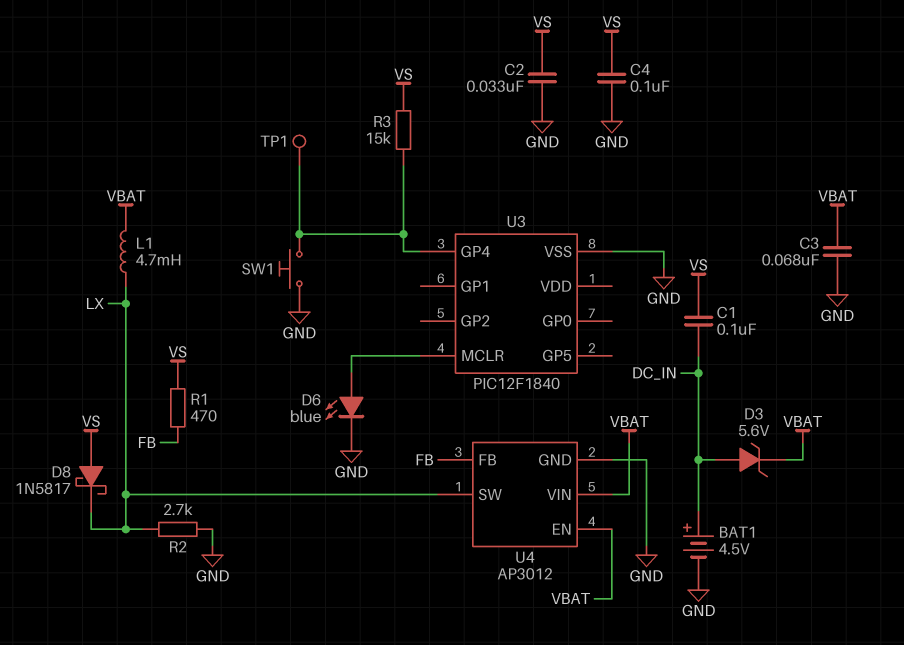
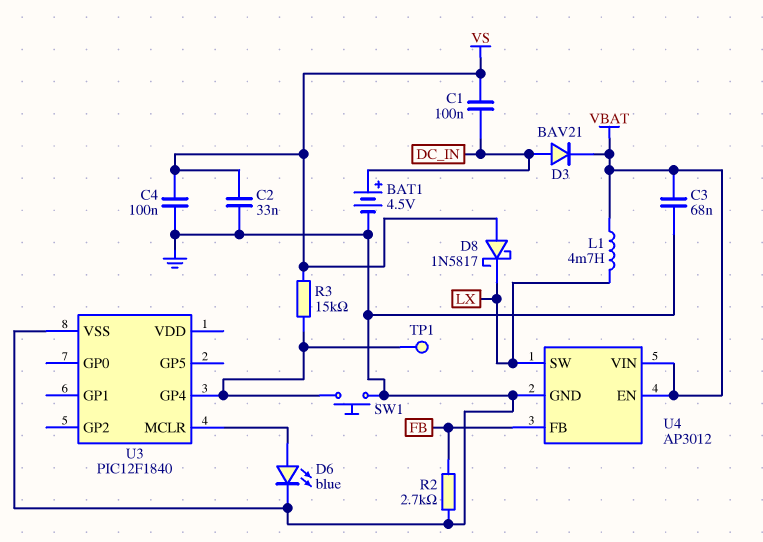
D3: zener 5.6V (A DC_IN, K VBAT) -> diode BAV21 (A DC_IN, K VBAT)
R1: 470 (FB, VS) -> none
R2: 2.7k (GND, LX) -> 2.7k (FB, GND)

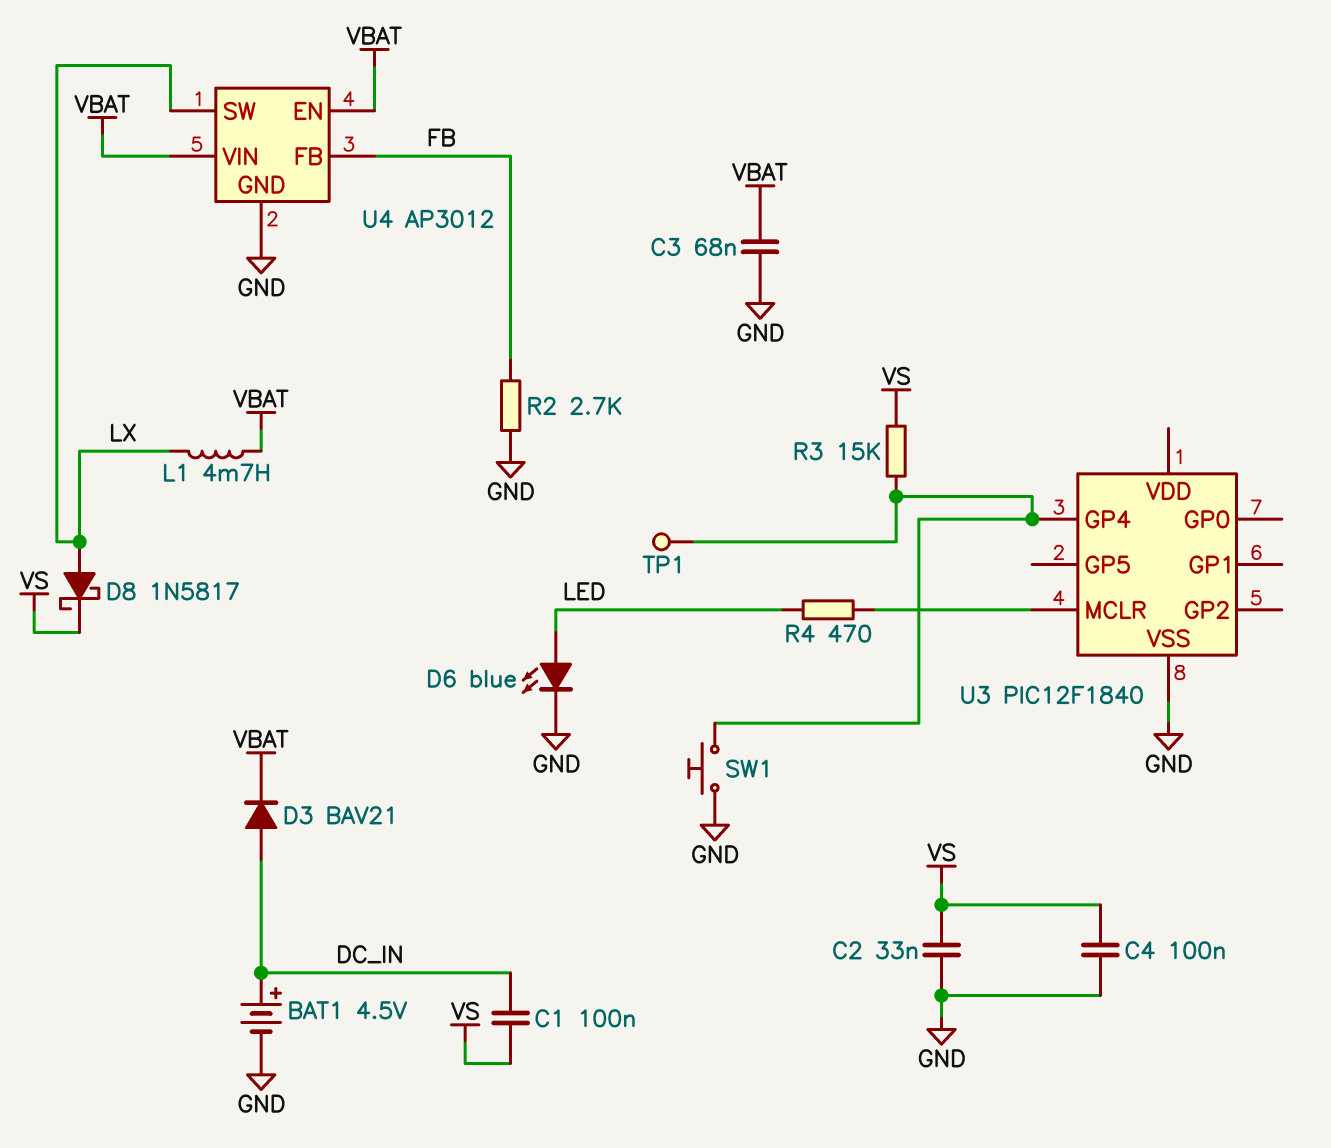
D6: LED blue (A U3/MCLR, K GND) -> LED blue (A LED, K GND)
D8: schottky 1N5817 (A VS, K LX) -> schottky 1N5817 (A LX, K VS)
R4: none -> 470 (LED, U3/MCLR)

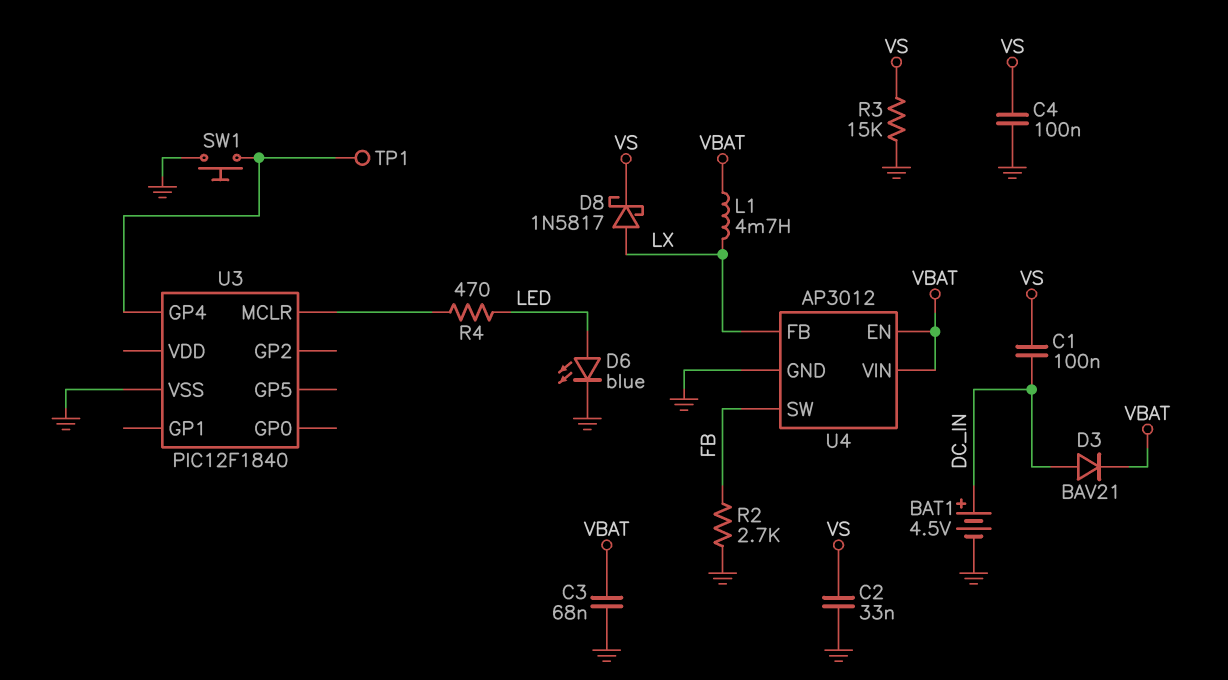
R3: 15k (U3/GP4, VS) -> 15k (GND, VS)
U4 pin FB: FB -> LX
U4 pin SW: LX -> FB

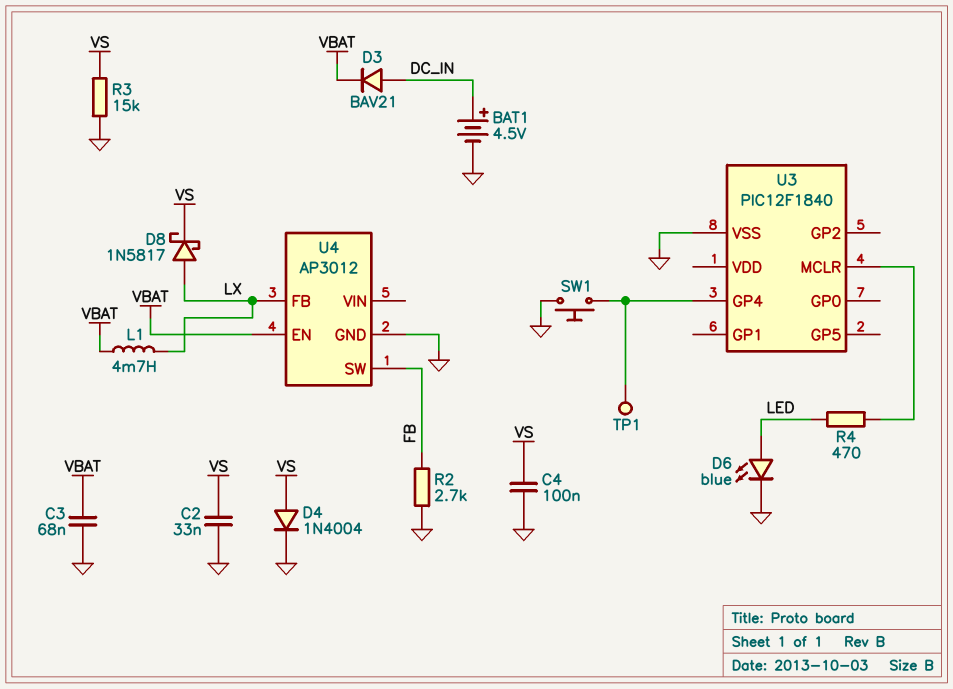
C1: 100nF (DC_IN, VS) -> none
D4: none -> diode 1N4004 (A VS, K GND)
U4 pin VIN: VBAT -> none

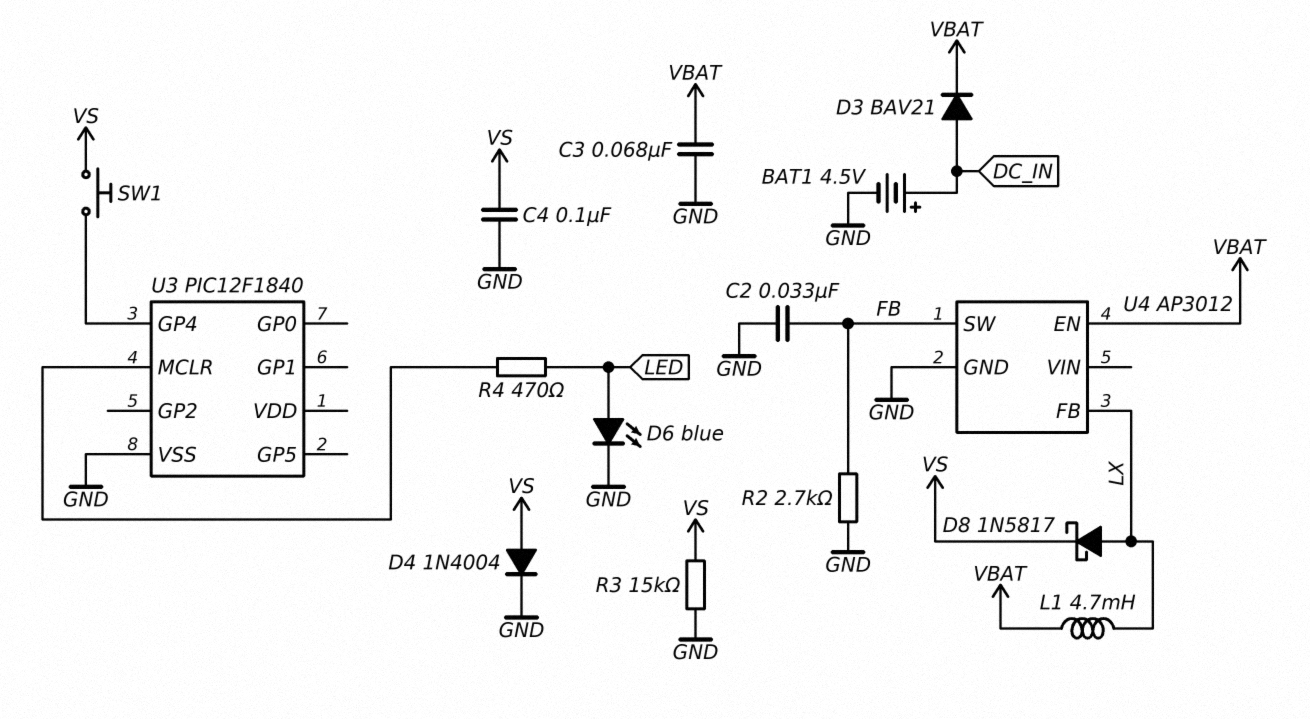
C2: 33nF (GND, VS) -> 33nF (FB, GND)
SW1: button (GND, U3/GP4) -> button (U3/GP4, VS)
TP1: test point (U3/GP4) -> none

